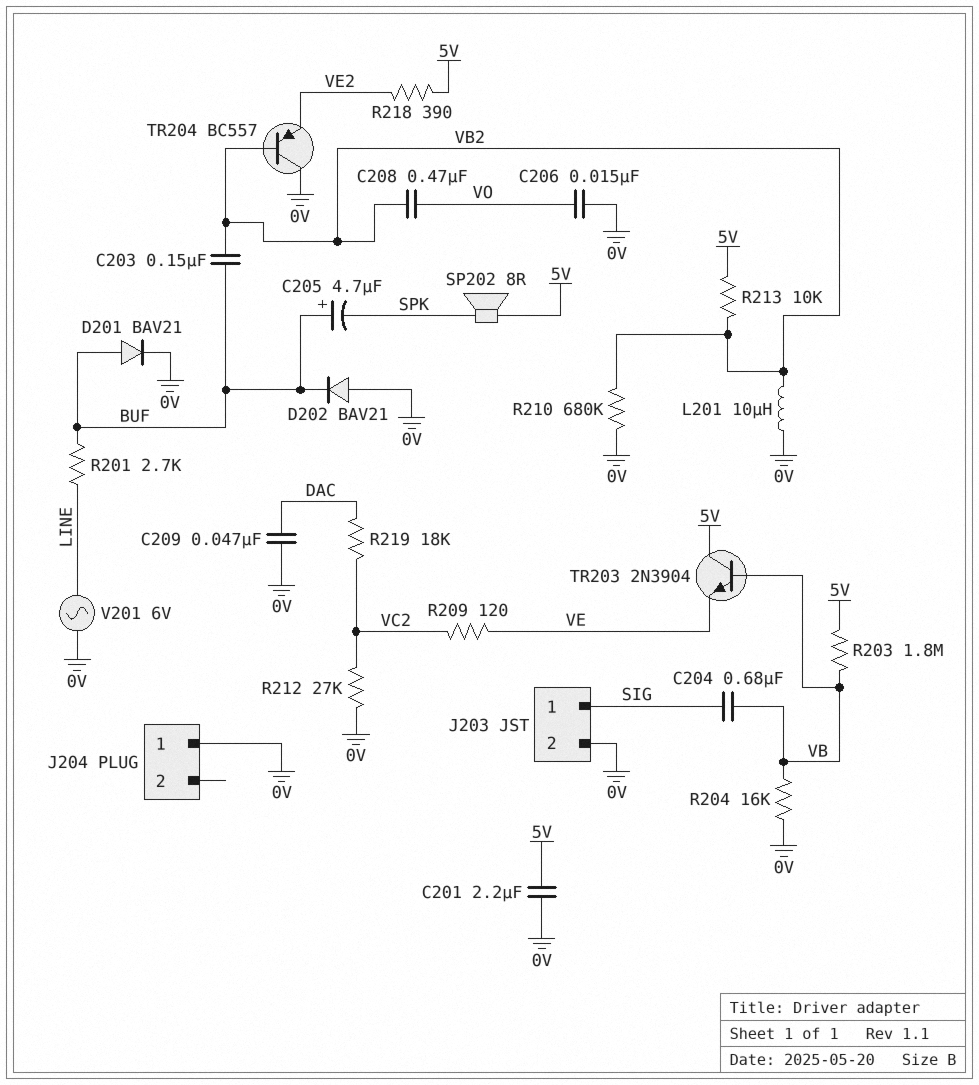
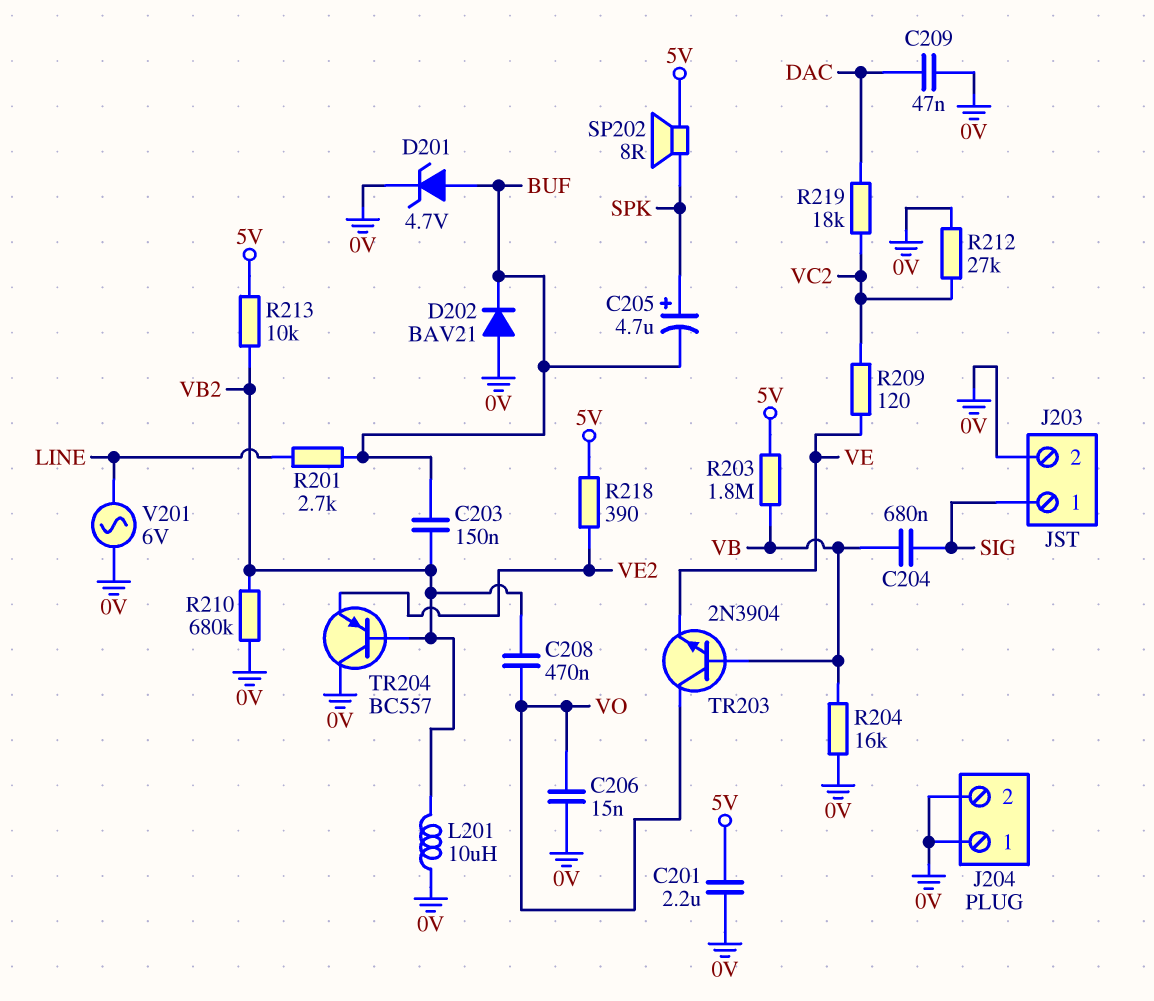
C205: 4.7uF (plus BUF, minus SPK) -> 4.7uF (plus SPK, minus BUF)
D201: diode BAV21 (A BUF, K 0V) -> zener 4.7V (A BUF, K 0V)
J204 pin 2: none -> 0V
TR203: NPN 2N3904 (B VB, C 5V, E VE) -> NPN 2N3904 (B VB, C VO, E VE)

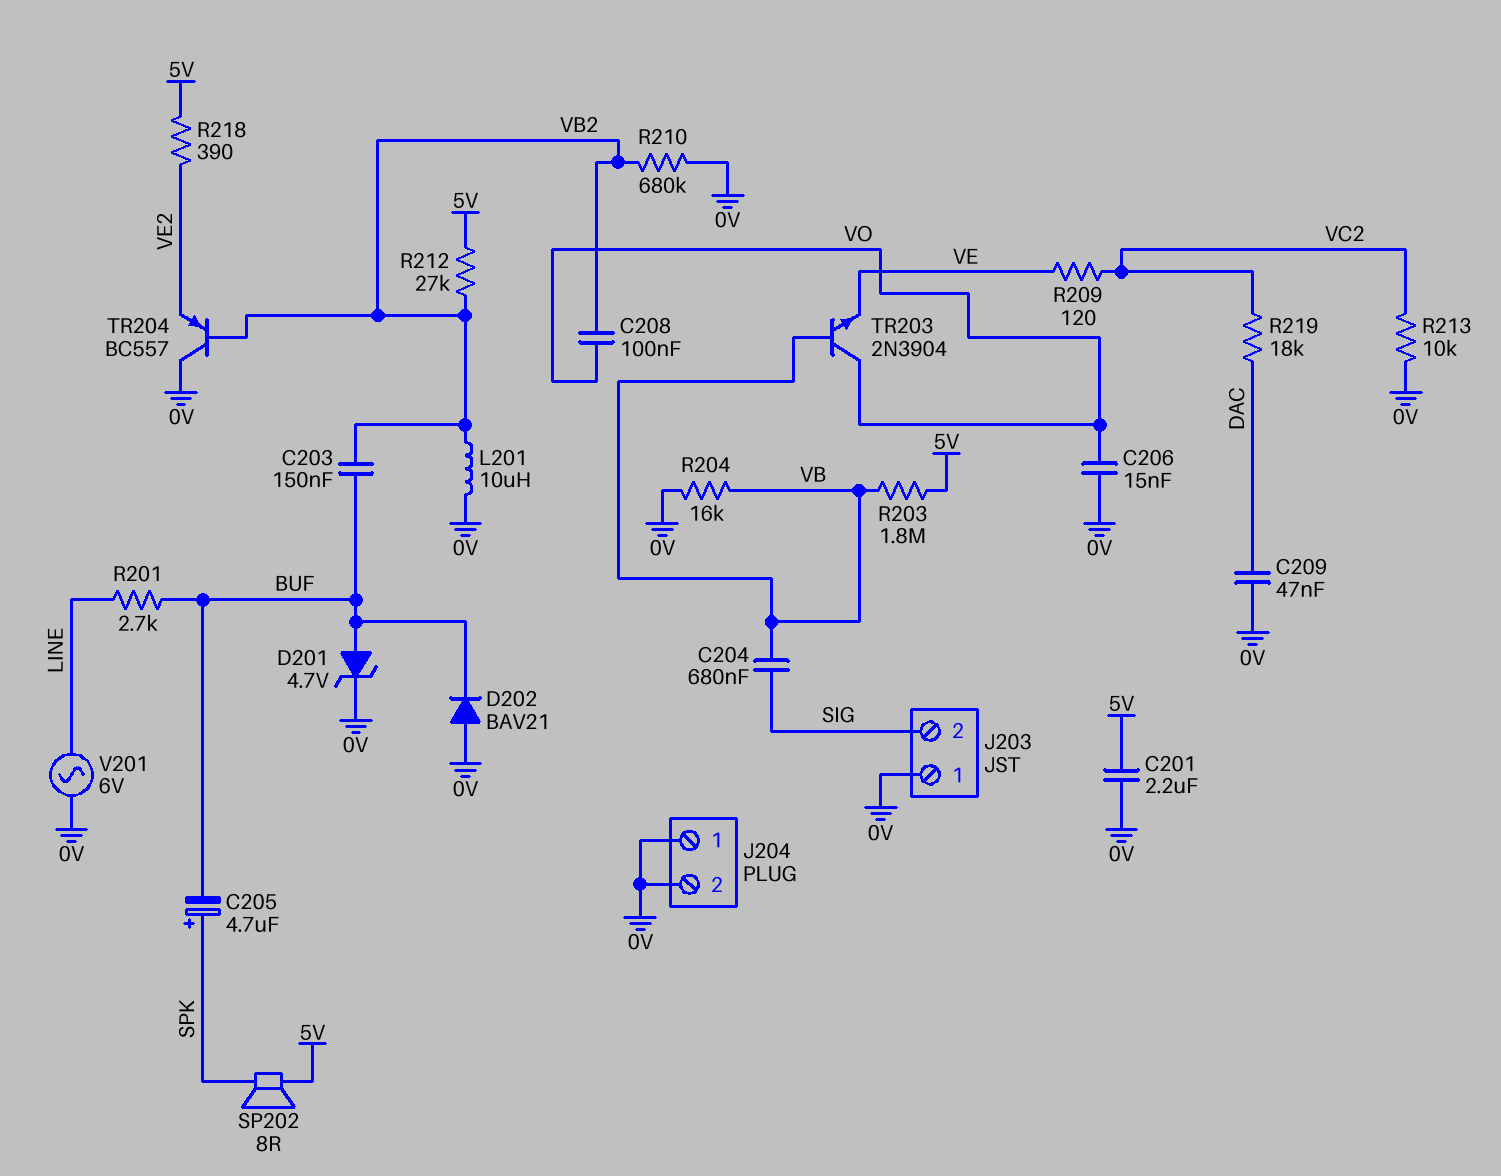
C208: 470nF (VB2, VO) -> 100nF (VB2, VO)
J203 pin 1: SIG -> 0V
J203 pin 2: 0V -> SIG
R212: 27k (0V, VC2) -> 27k (5V, VB2)
R213: 10k (5V, VB2) -> 10k (0V, VC2)

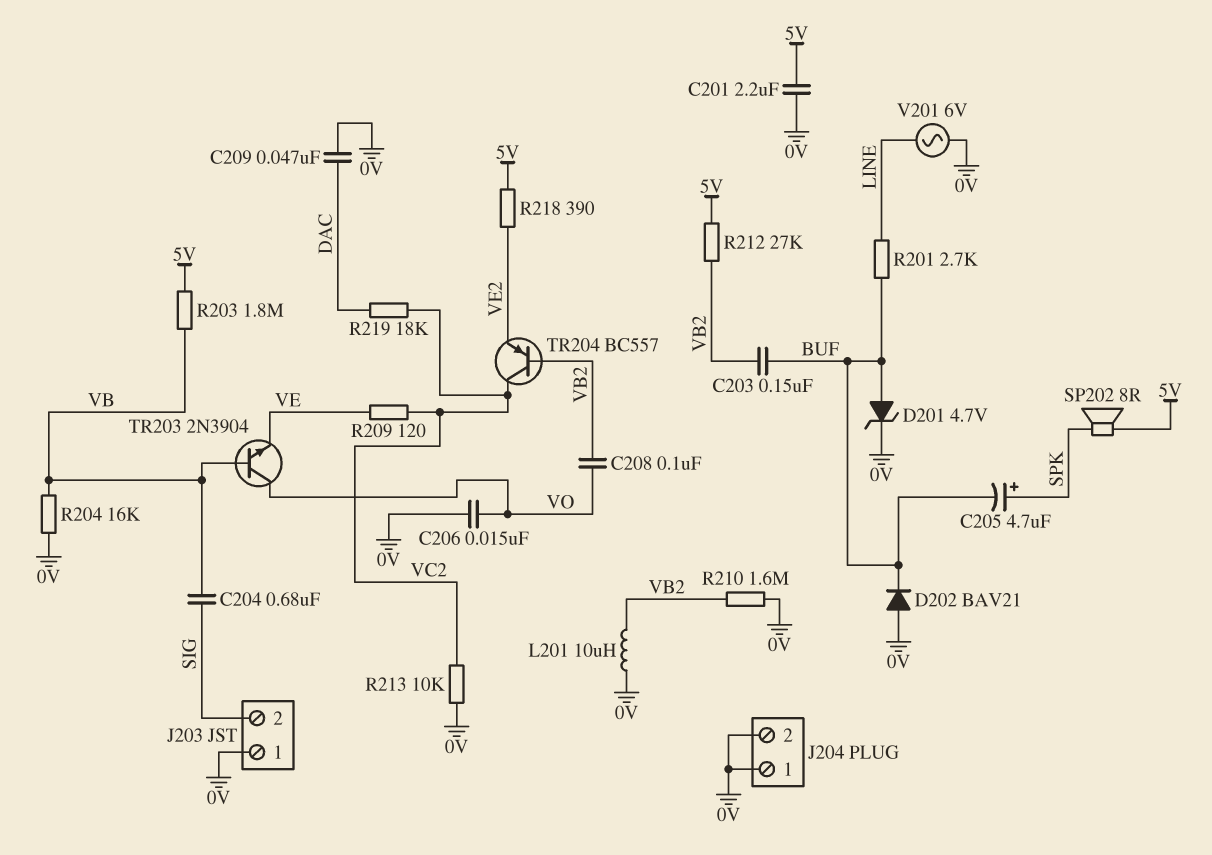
R210: 680k (0V, VB2) -> 1.6M (0V, VB2)
TR204: PNP BC557 (B VB2, C 0V, E VE2) -> PNP BC557 (B VB2, C VC2, E VE2)

